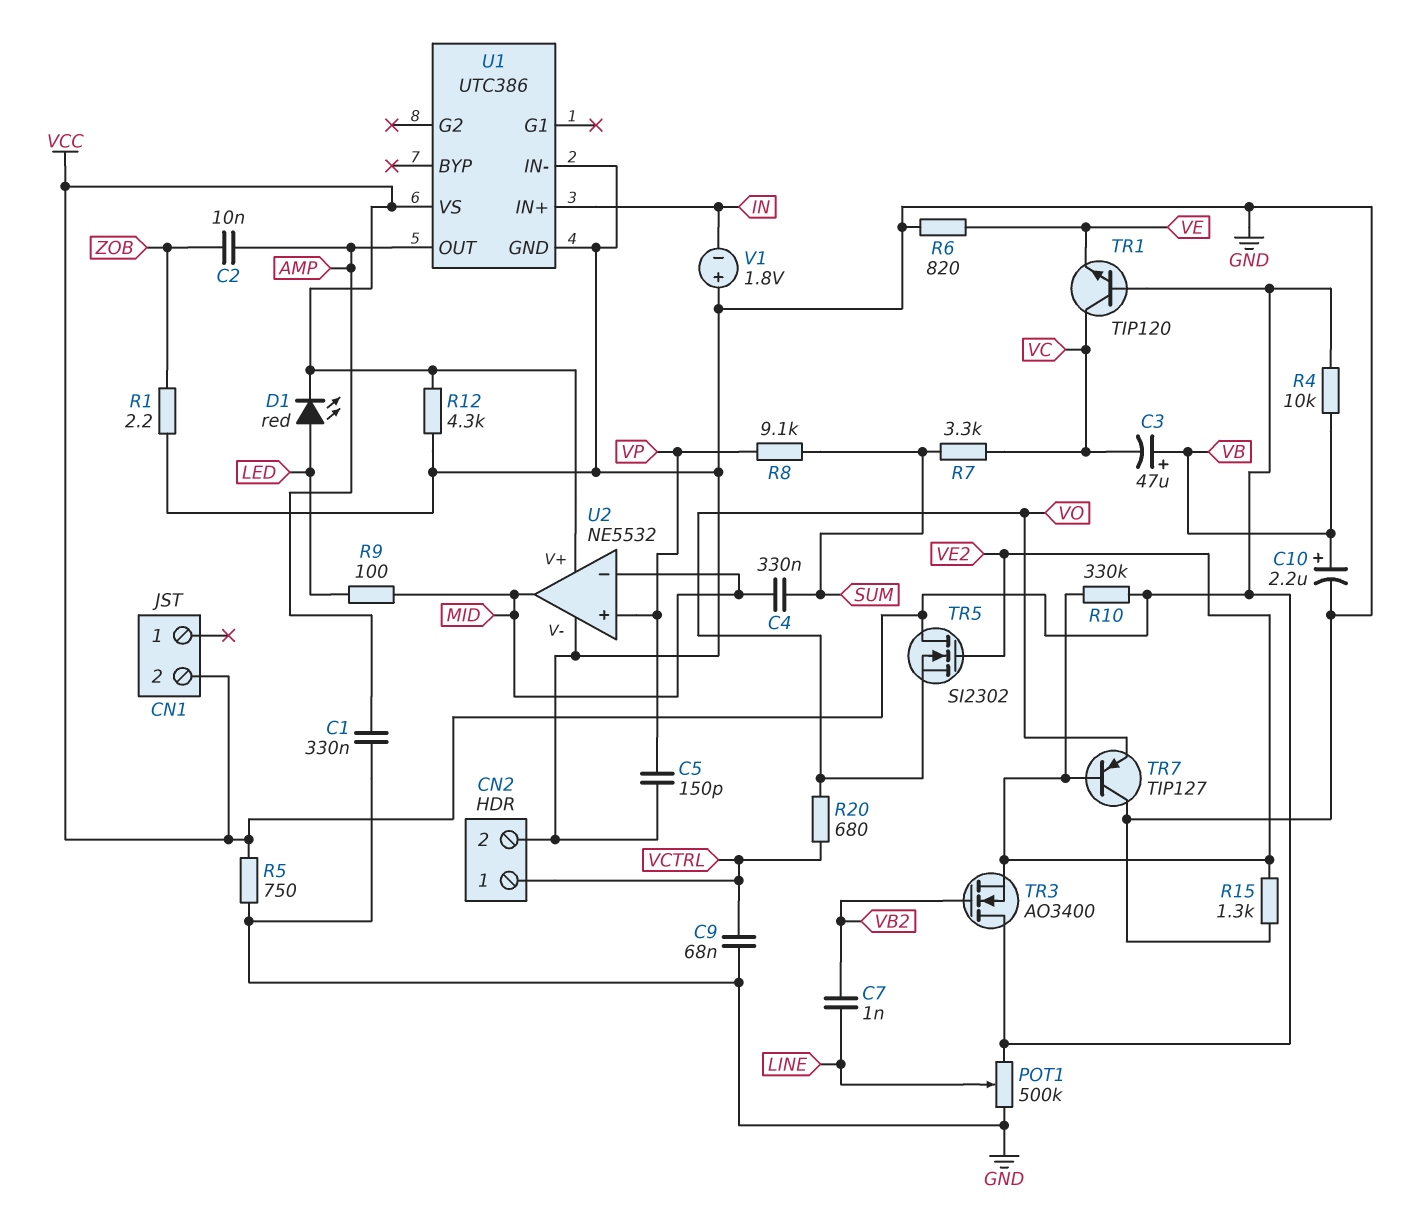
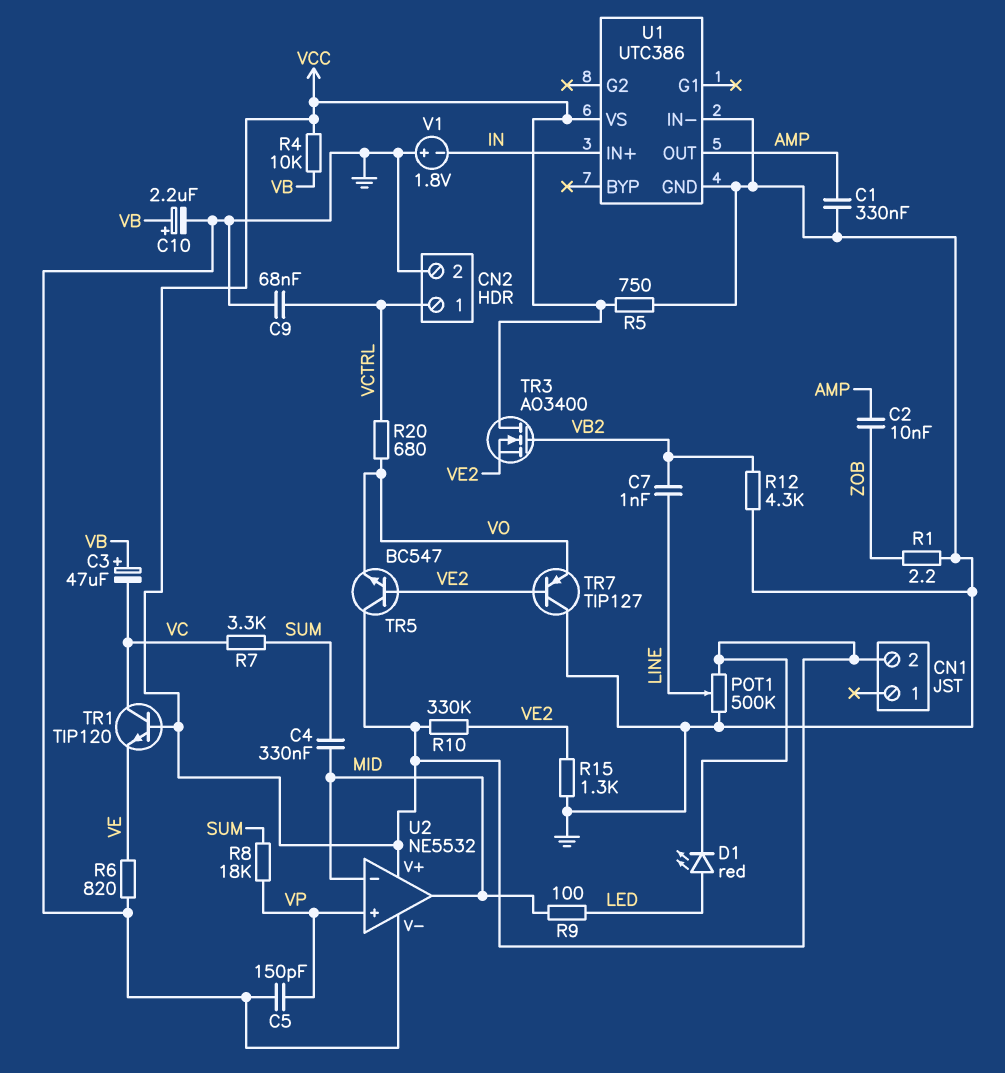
R8: 9.1k (SUM, VP) -> 18k (SUM, VP)
R12: 4.3k (GND, VCC) -> 4.3k (GND, VB2)
TR5: NMOS SI2302 (G VE2, D VCC, S VO) -> NPN BC547 (B VE2, C VCC, E VO)

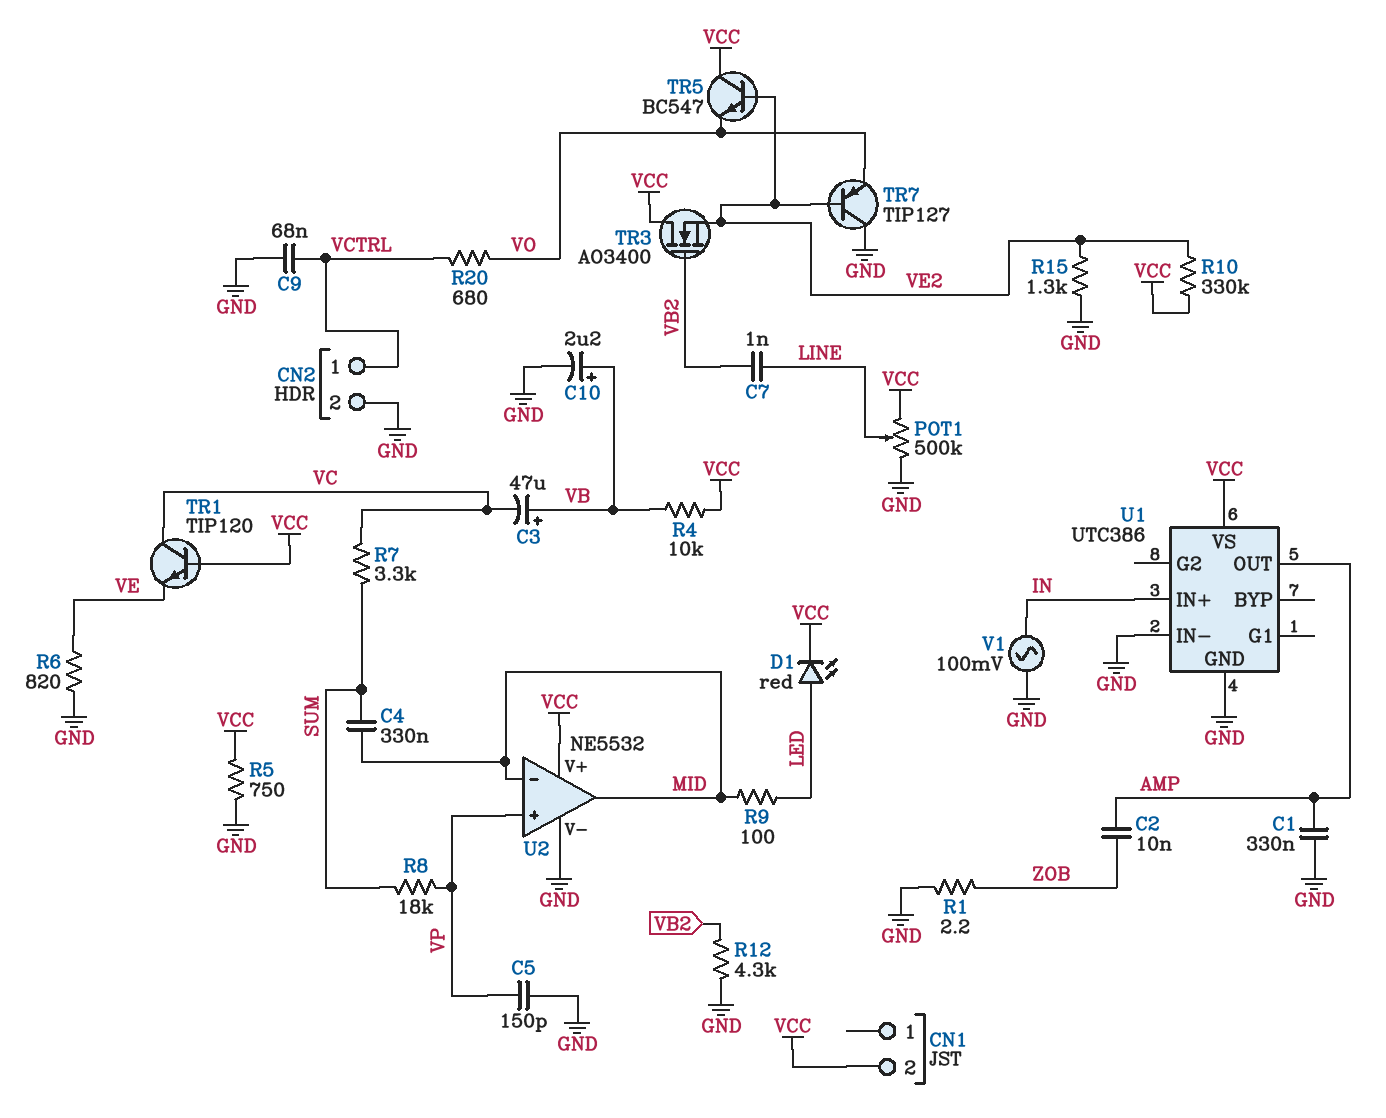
V1: 1.8V (plus GND, minus IN) -> AC 100mV (GND, IN)

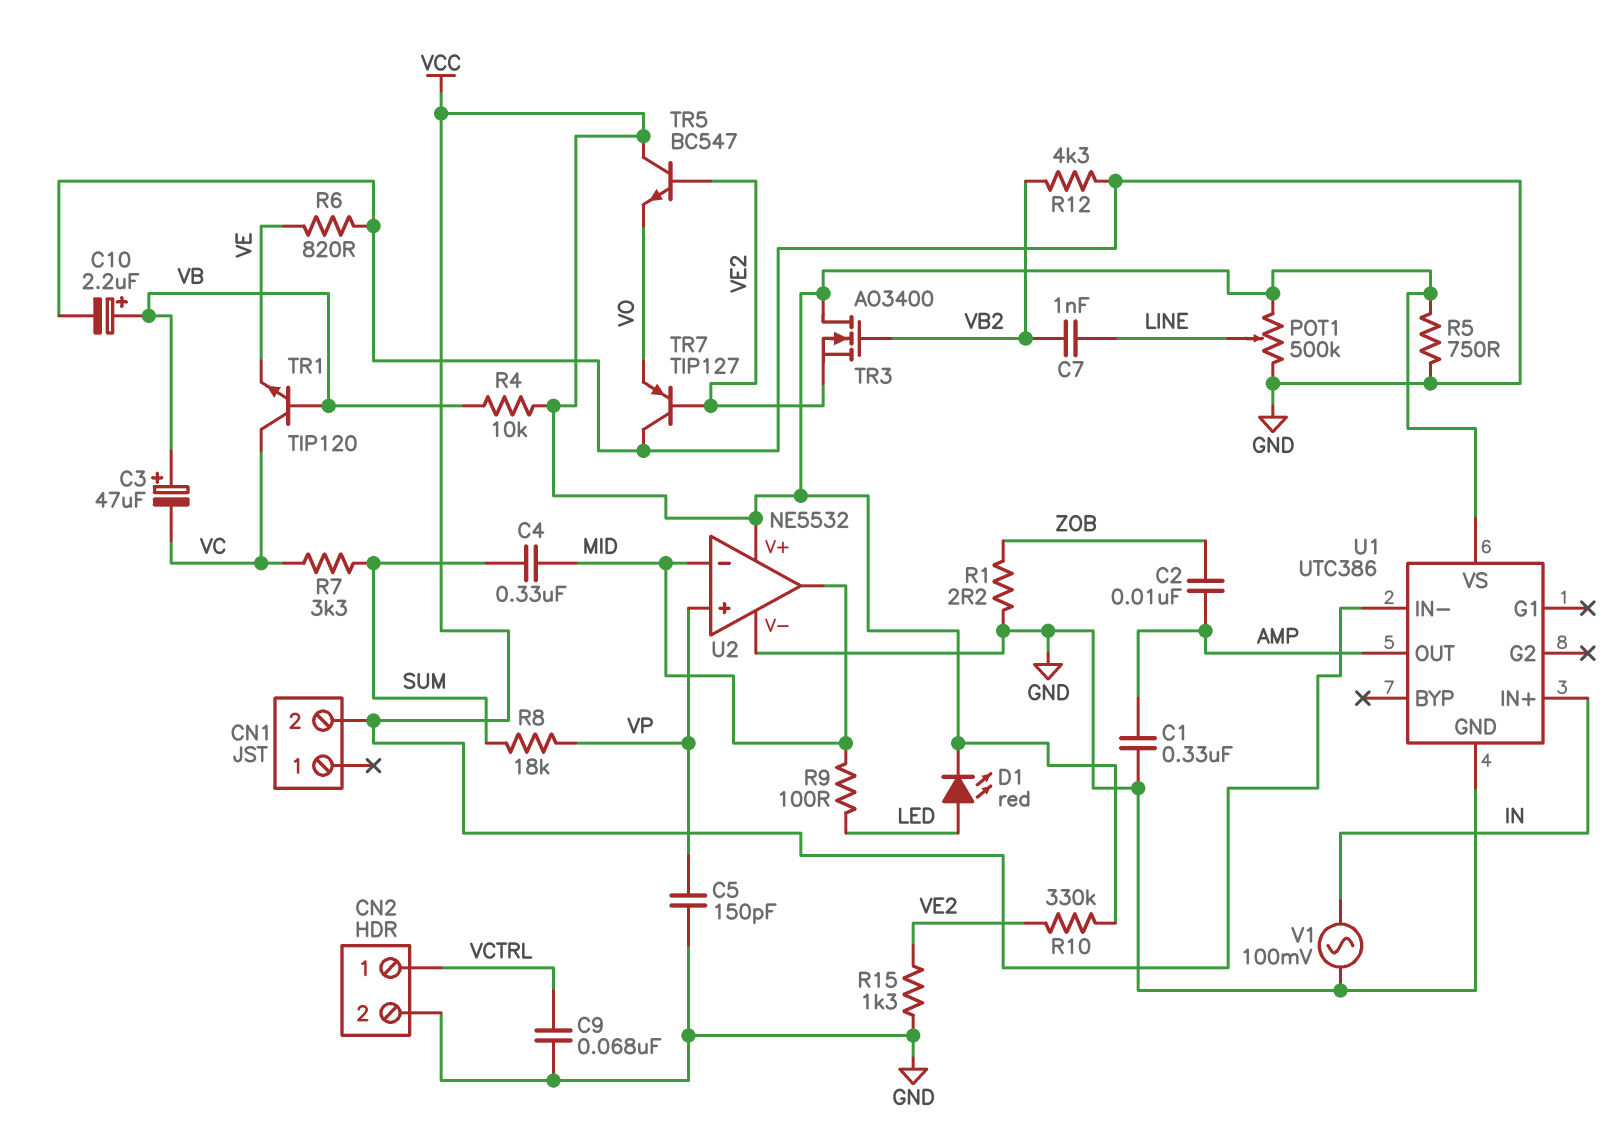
R20: 680 (VCTRL, VO) -> none
TR1: NPN TIP120 (B VCC, C VC, E VE) -> NPN TIP120 (B VB, C VC, E VE)
U1 pin IN-: GND -> VCC

